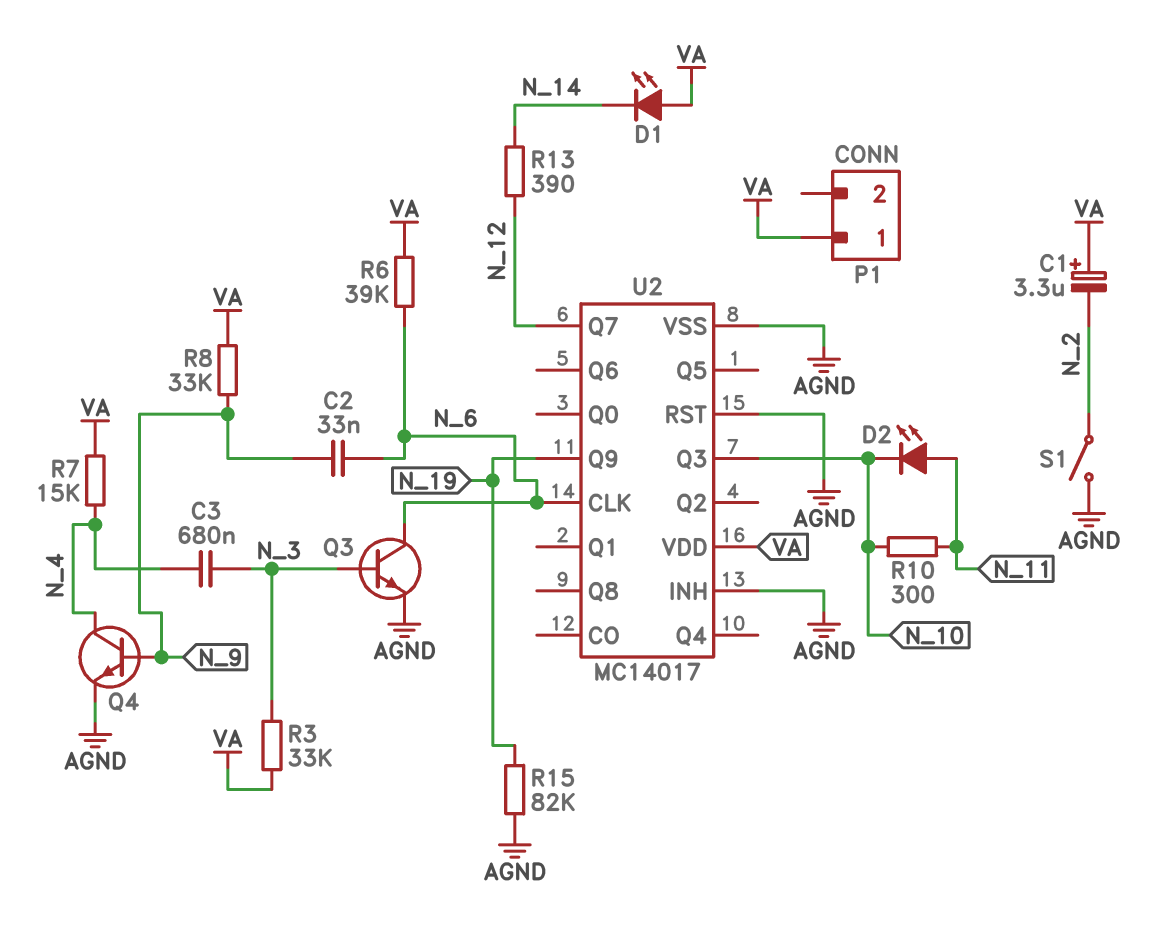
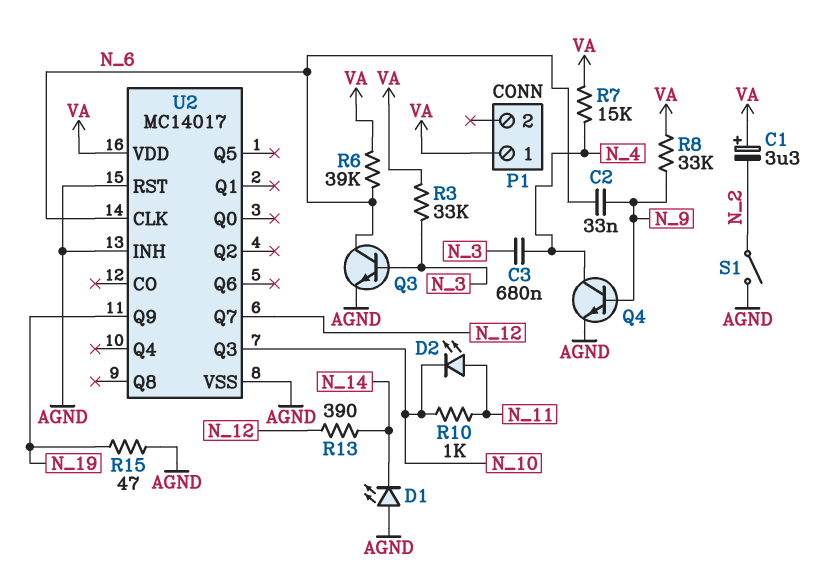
D1: LED (A VA, K N_14) -> LED (A AGND, K N_14)
R10: 300 (N_10, N_11) -> 1k (N_10, N_11)
R15: 82k (AGND, N_19) -> 47 (AGND, N_19)

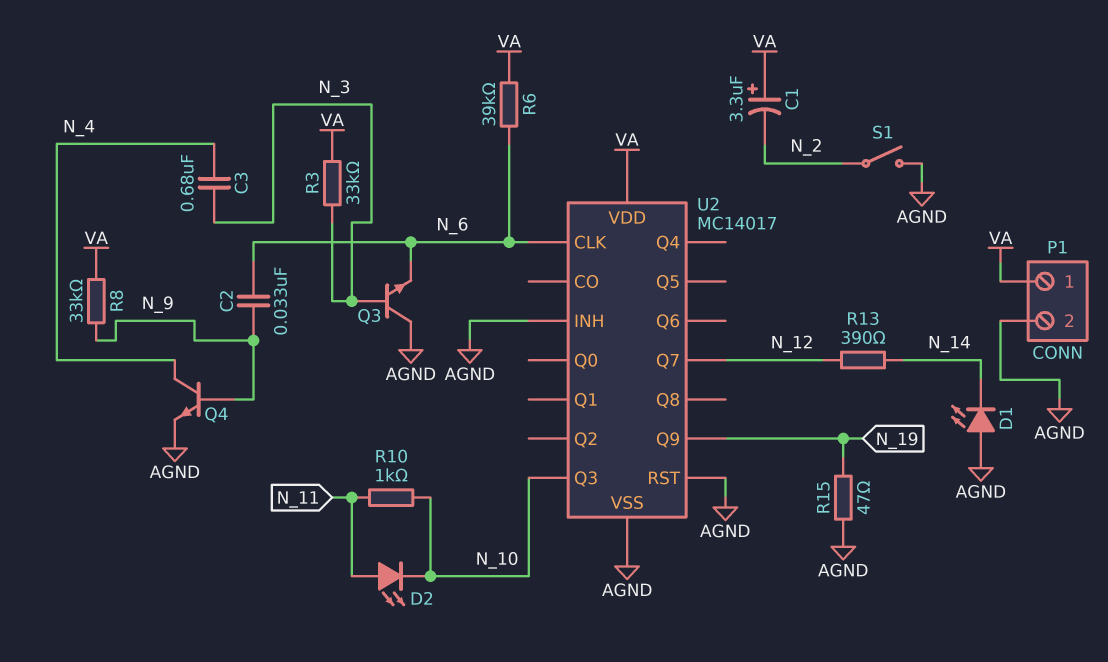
P1 pin 2: none -> AGND
Q3: NPN (B N_3, C N_6, E AGND) -> NPN (B N_3, C AGND, E N_6)
R7: 15k (N_4, VA) -> none

